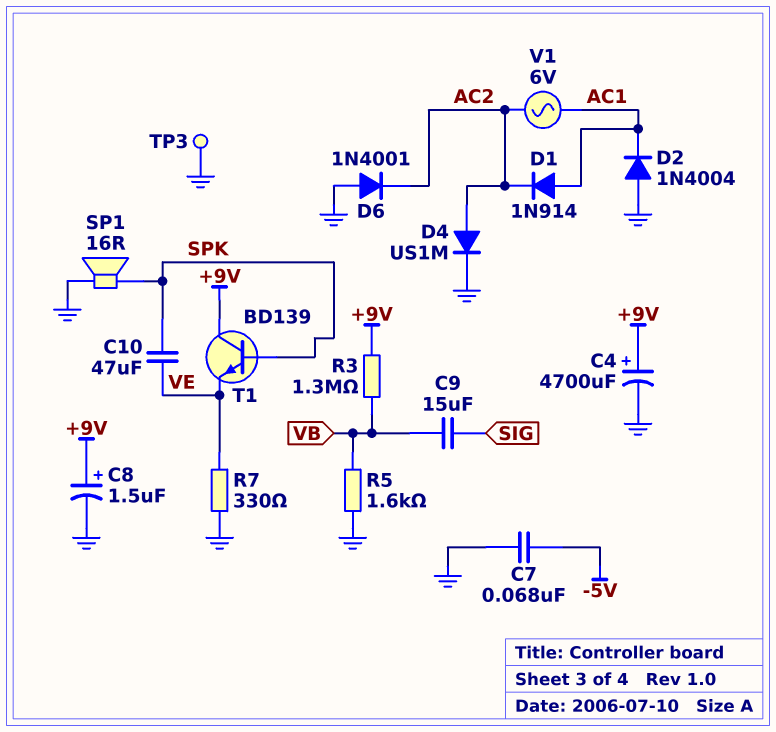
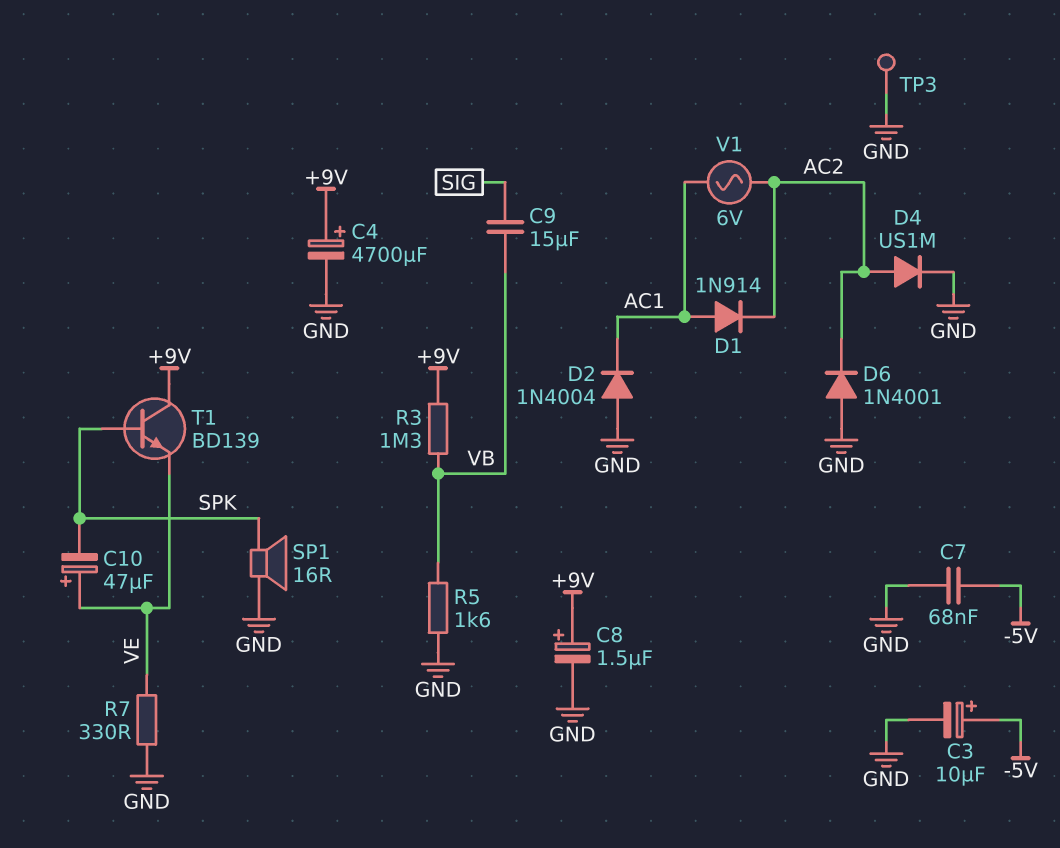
C3: none -> 10uF (plus -5V, minus GND)
C10: 47uF (SPK, VE) -> 47uF (plus VE, minus SPK)

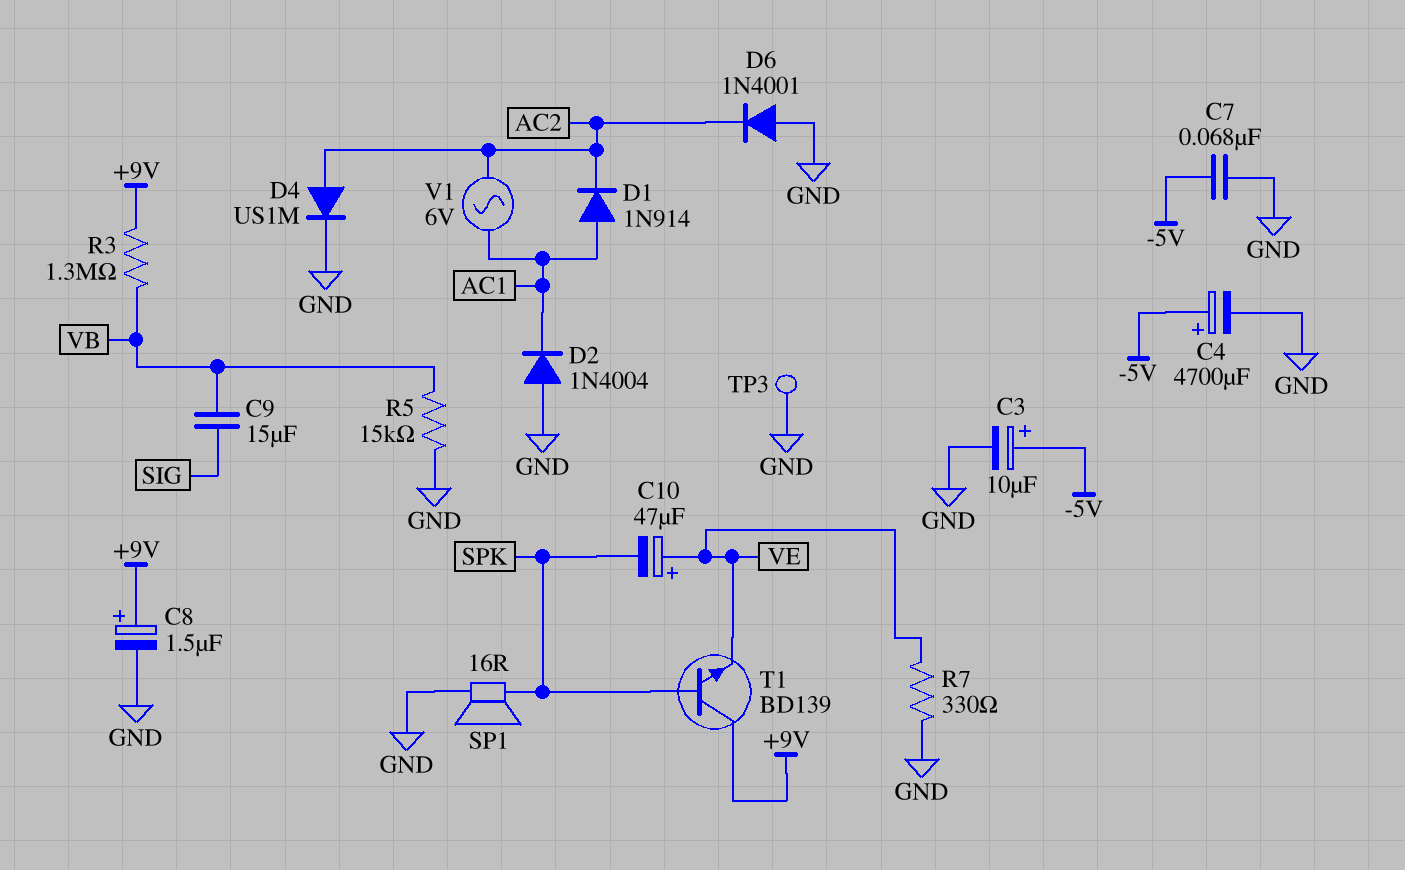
C4: 4700uF (plus +9V, minus GND) -> 4700uF (plus -5V, minus GND)
R5: 1.6k (GND, VB) -> 15k (GND, VB)

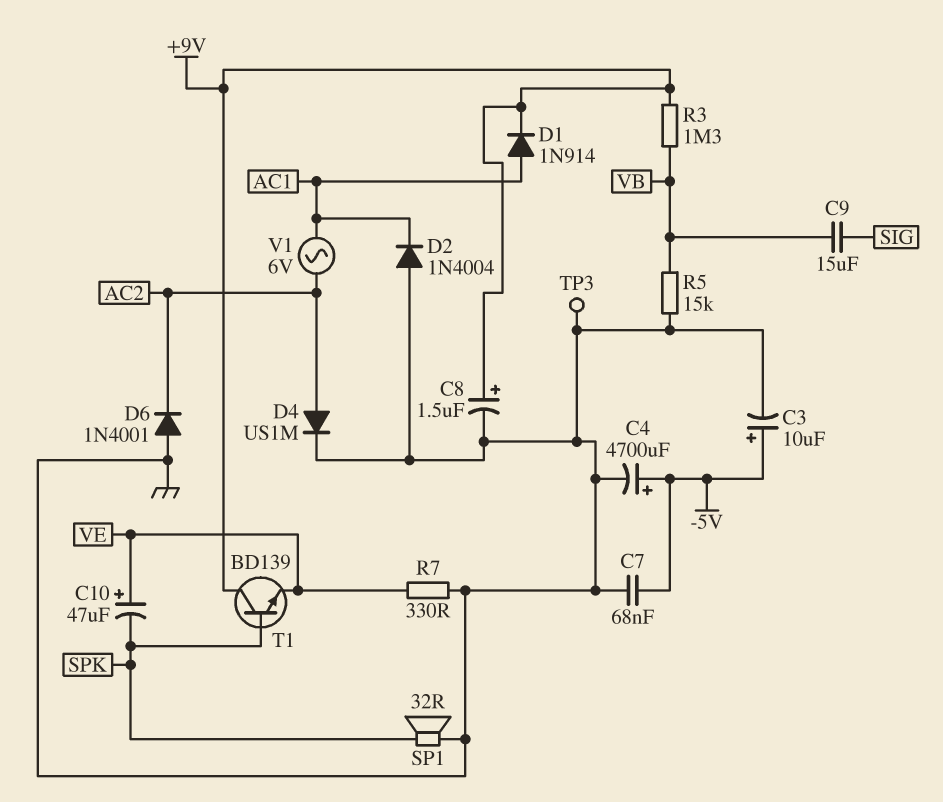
D1: diode 1N914 (A AC1, K AC2) -> diode 1N914 (A AC1, K +9V)
SP1: speaker 16R (GND, SPK) -> speaker 32R (GND, SPK)

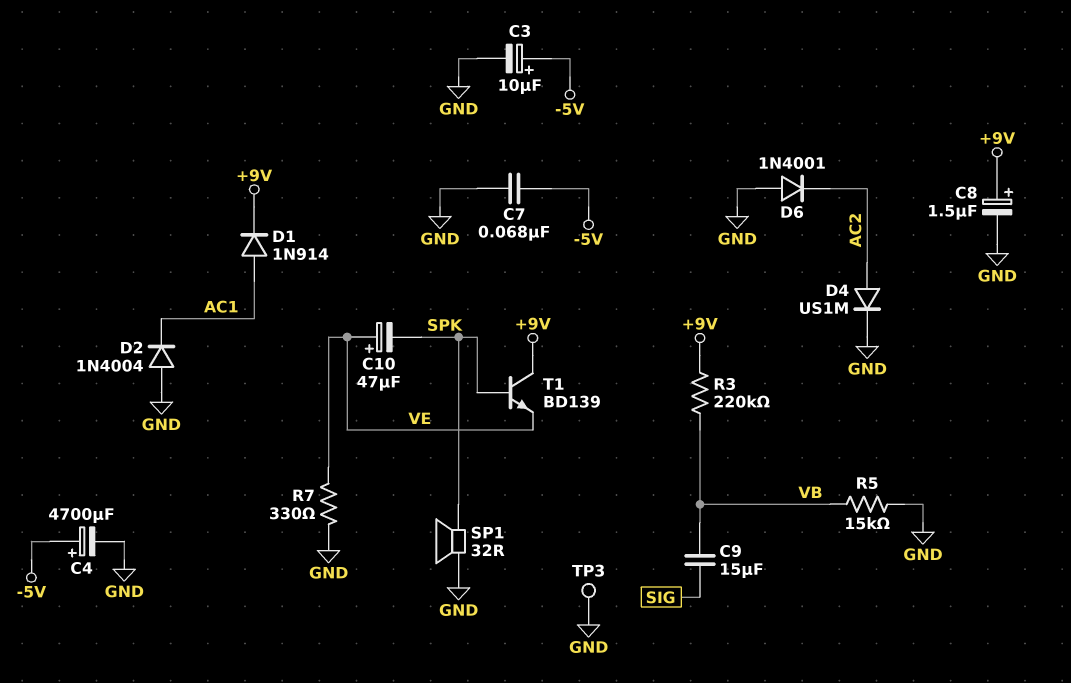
R3: 1.3M (+9V, VB) -> 220k (+9V, VB)
V1: AC 6V (AC1, AC2) -> none

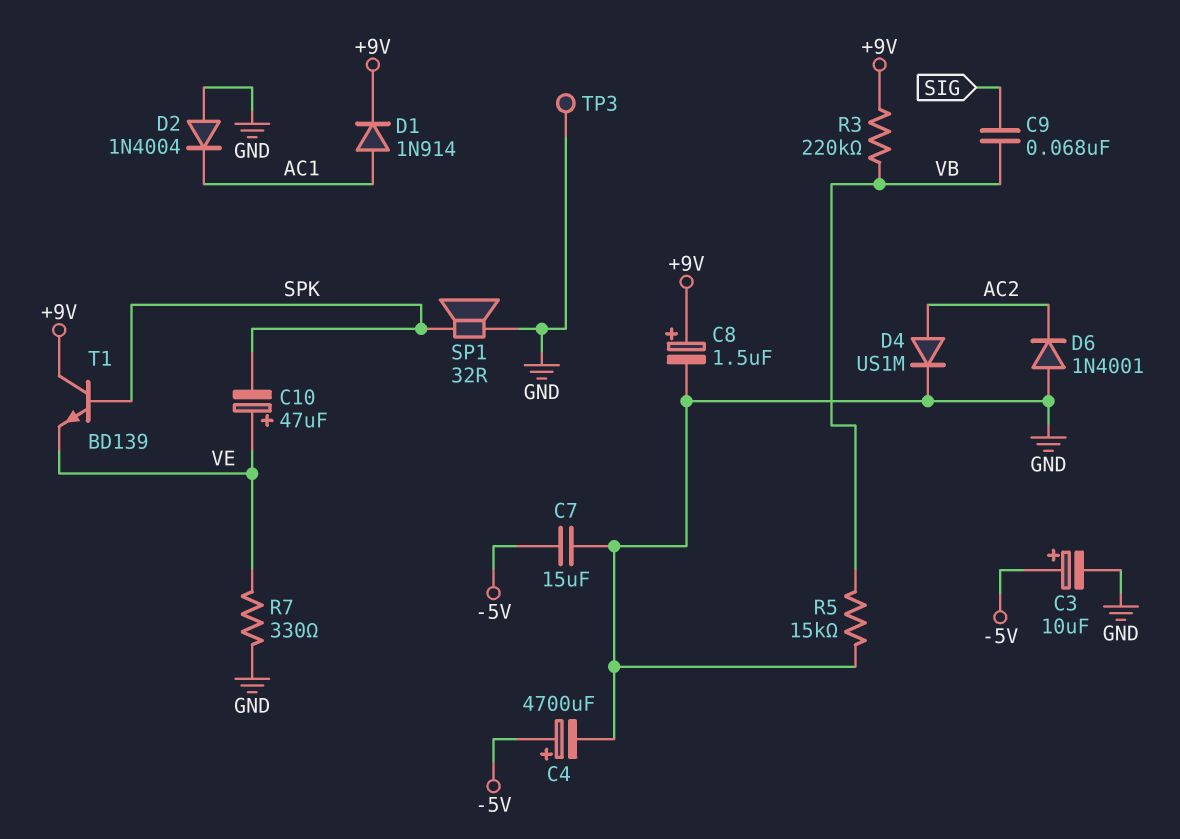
C7: 68nF (-5V, GND) -> 15uF (-5V, GND)
C9: 15uF (SIG, VB) -> 68nF (SIG, VB)

